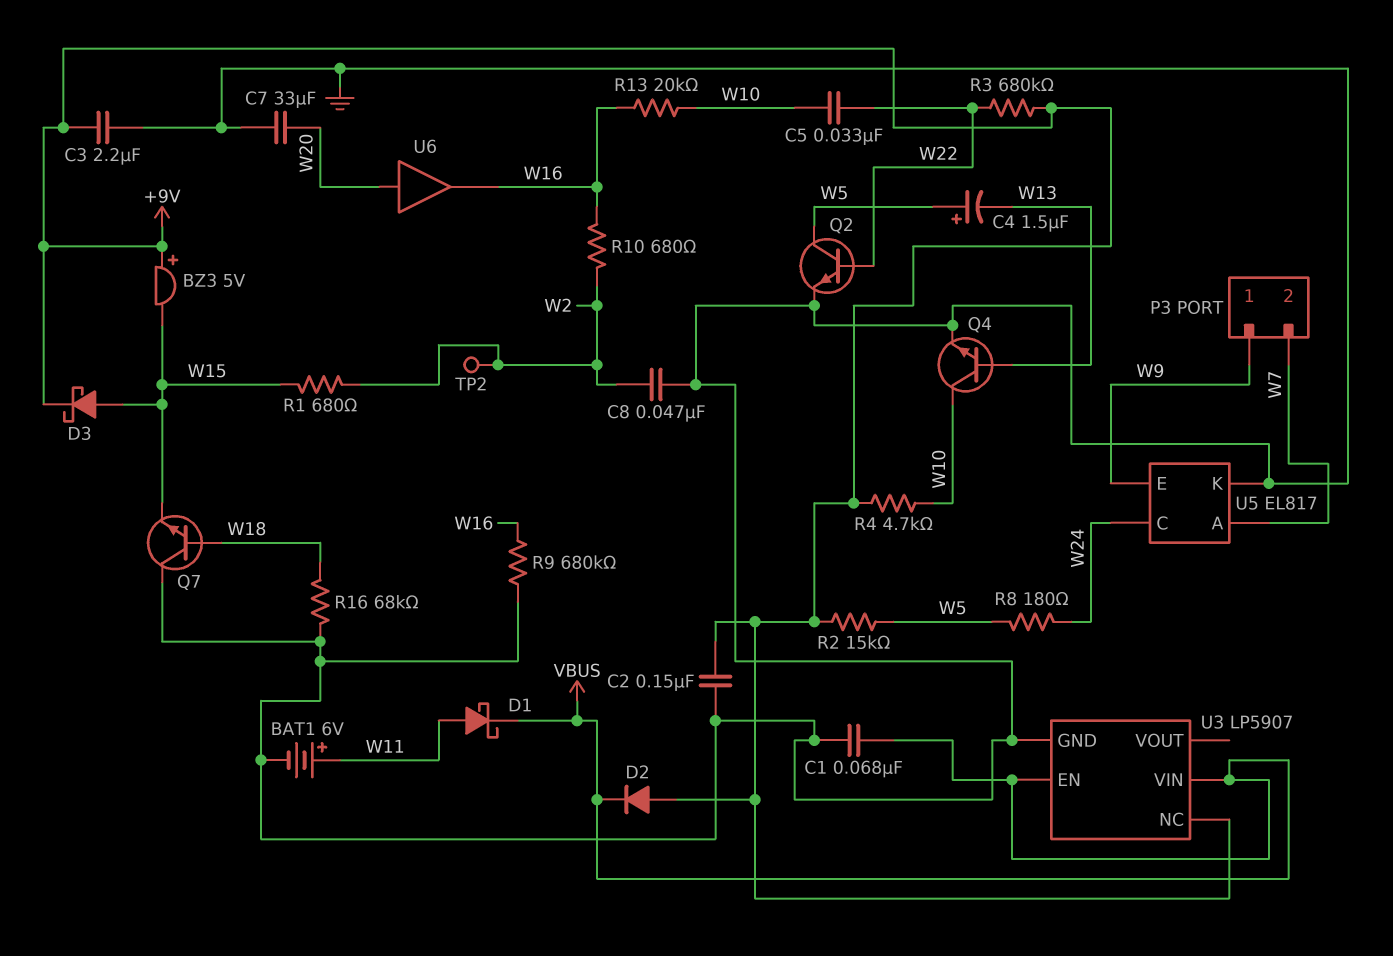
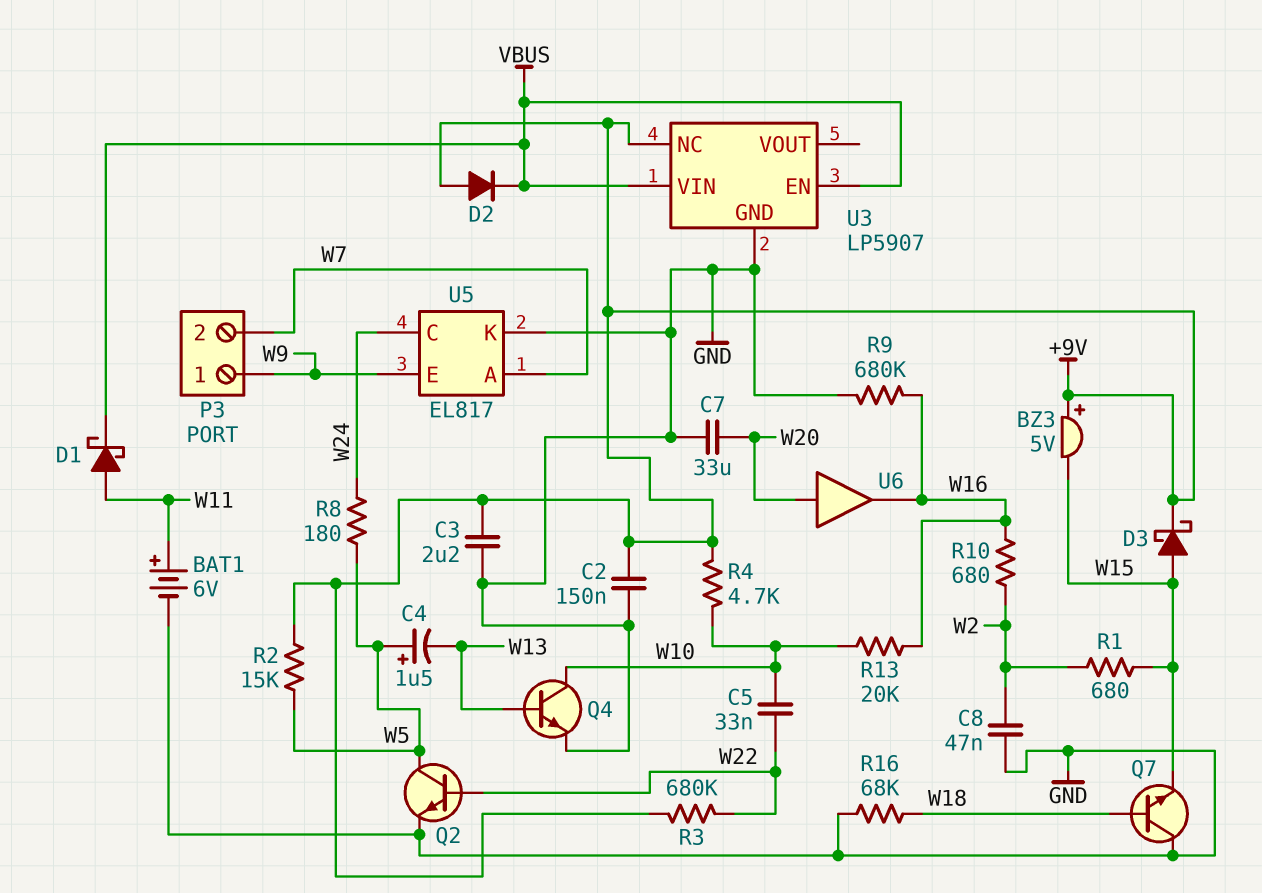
C1: 68nF (GND, VBUS) -> none
TP2: test point (W2) -> none

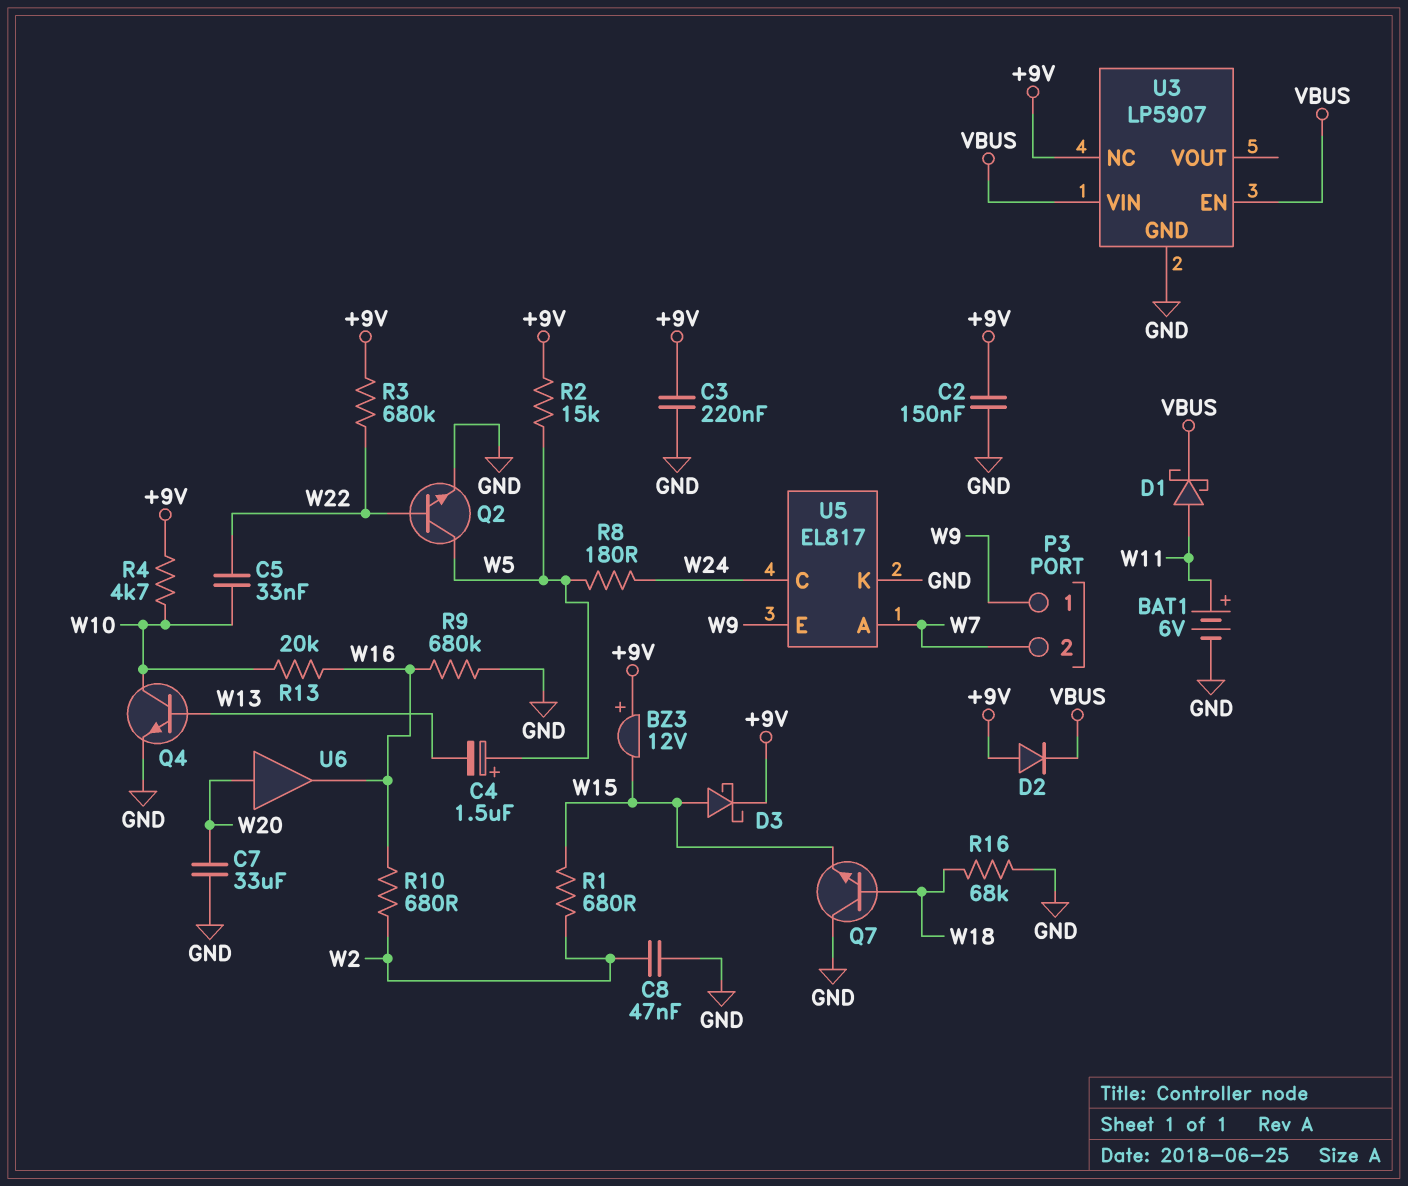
BZ3: buzzer 5V (plus +9V, minus W15) -> buzzer 12V (plus +9V, minus W15)
C3: 2.2uF (+9V, GND) -> 220nF (+9V, GND)

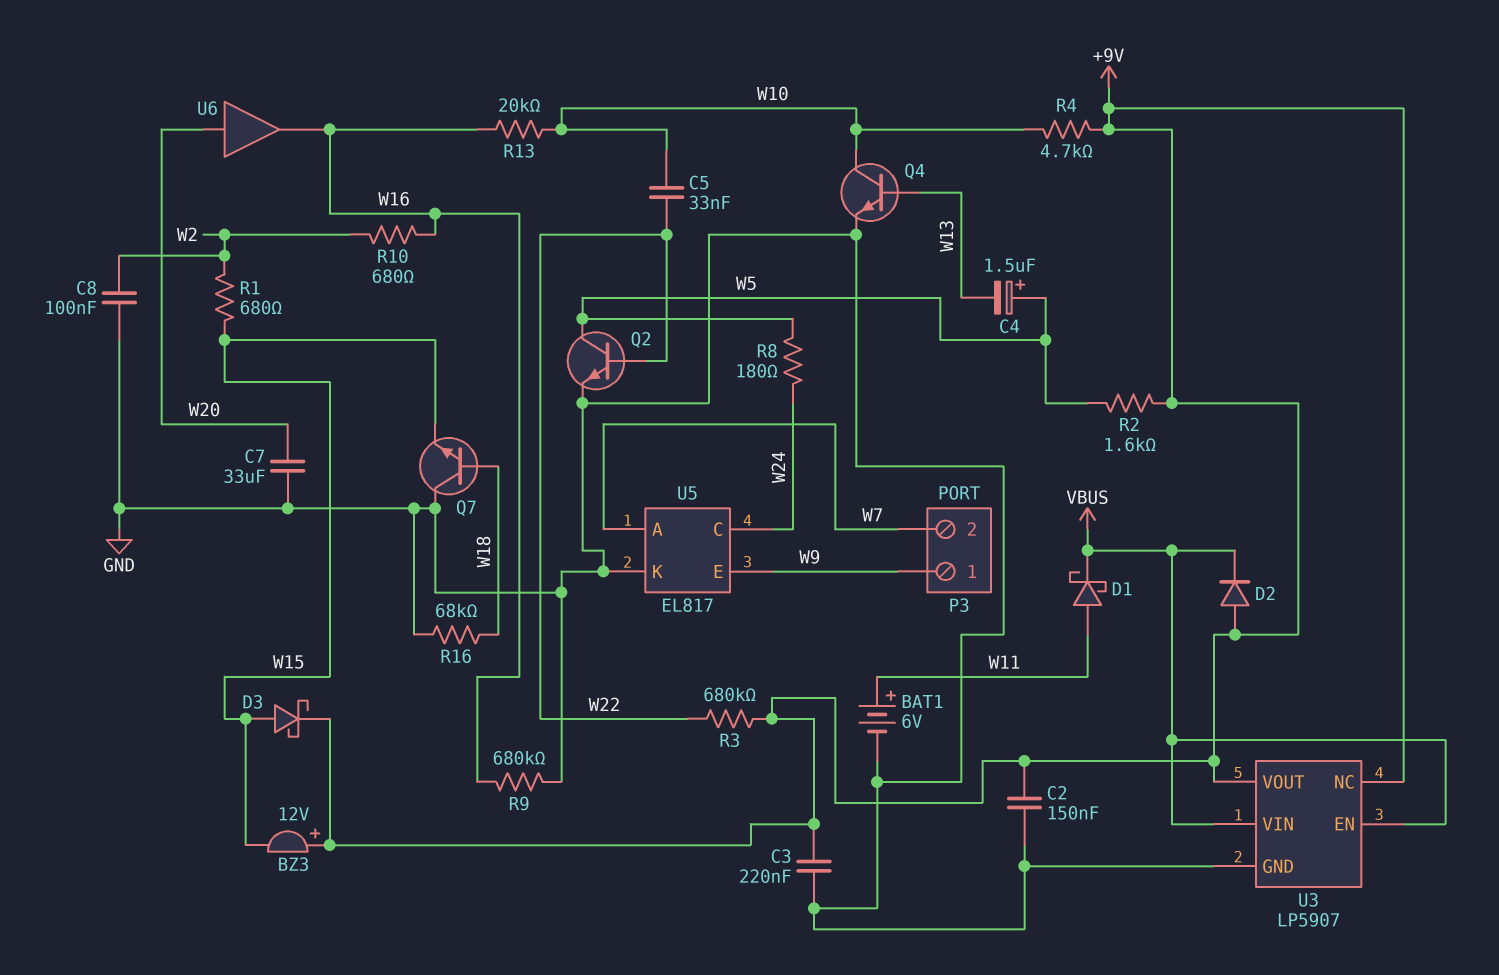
C8: 47nF (GND, W2) -> 100nF (GND, W2)
R2: 15k (+9V, W5) -> 1.6k (+9V, W5)
U3 pin VOUT: none -> +9V

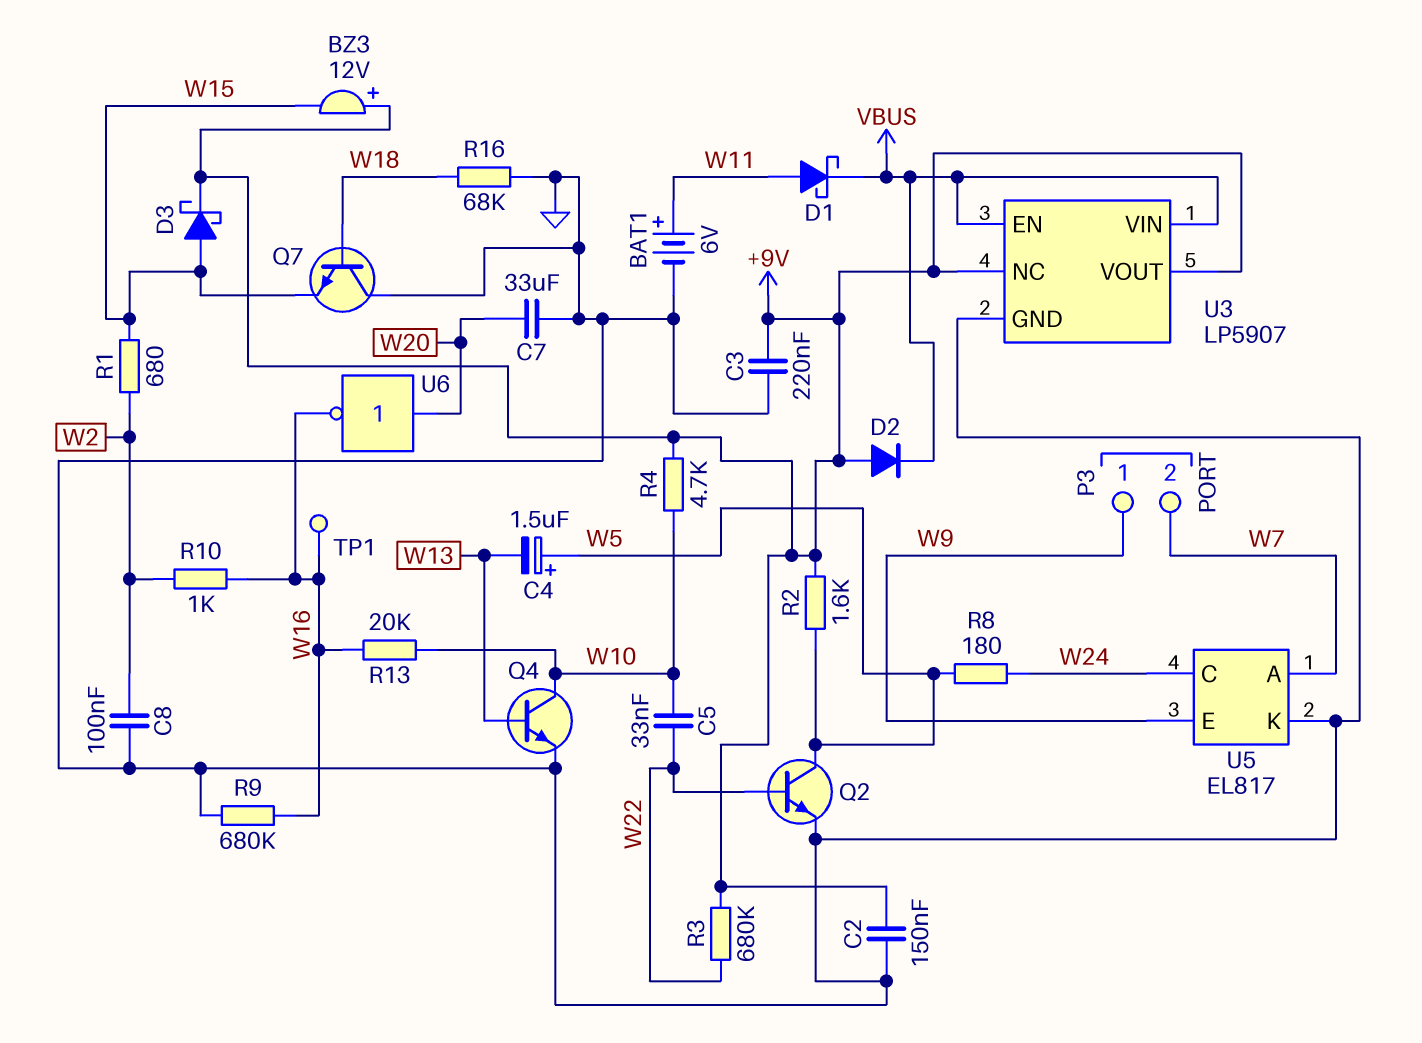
R10: 680 (W2, W16) -> 1k (W2, W16)
TP1: none -> test point (W16)
U6: buffer (in W20, out W16) -> NOT (in W20, out W16)

